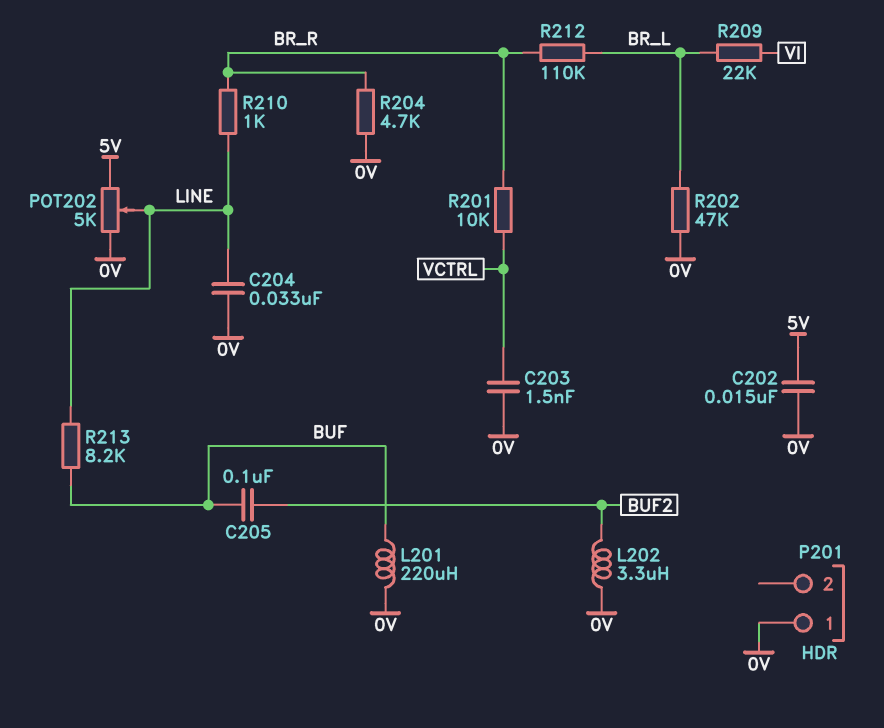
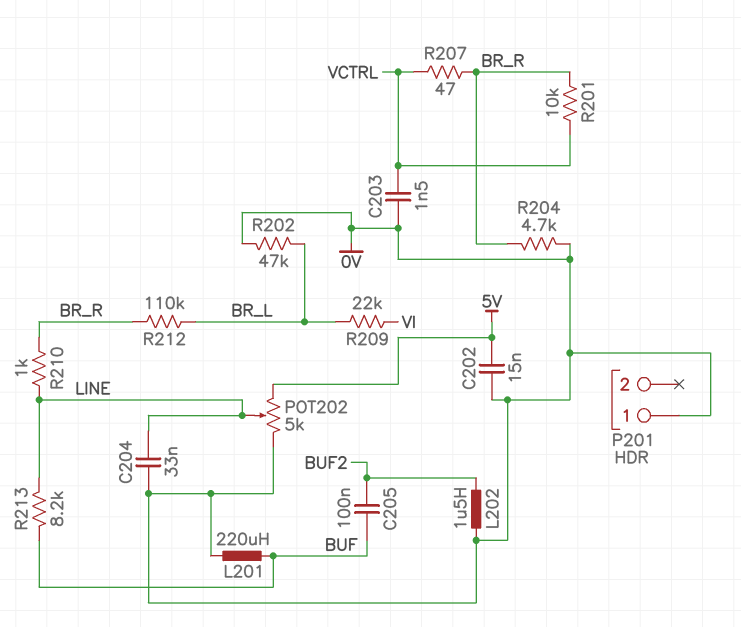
L202: 3.3uH (0V, BUF2) -> 1.5uH (0V, BUF2)
R207: none -> 47 (BR_R, VCTRL)

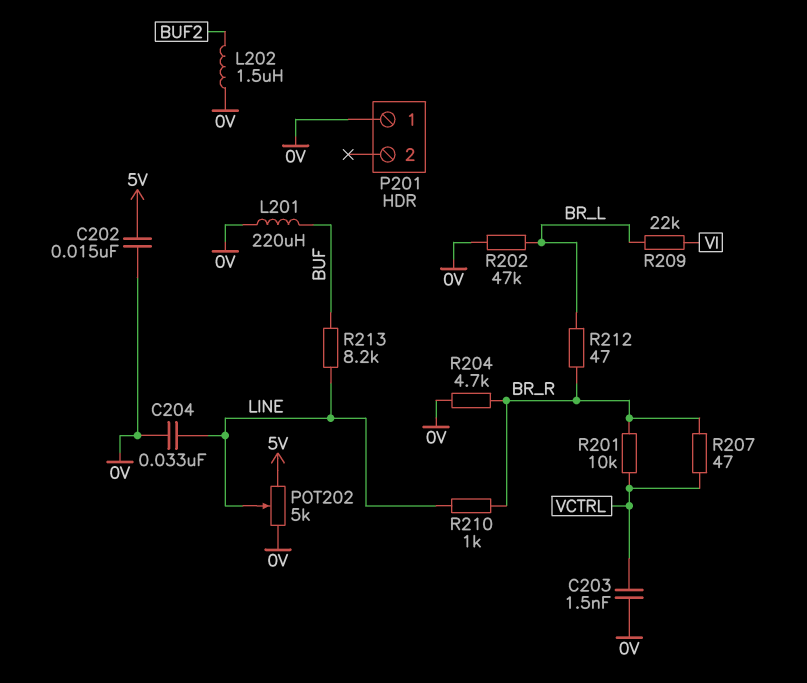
C205: 100nF (BUF, BUF2) -> none
R212: 110k (BR_L, BR_R) -> 47 (BR_L, BR_R)

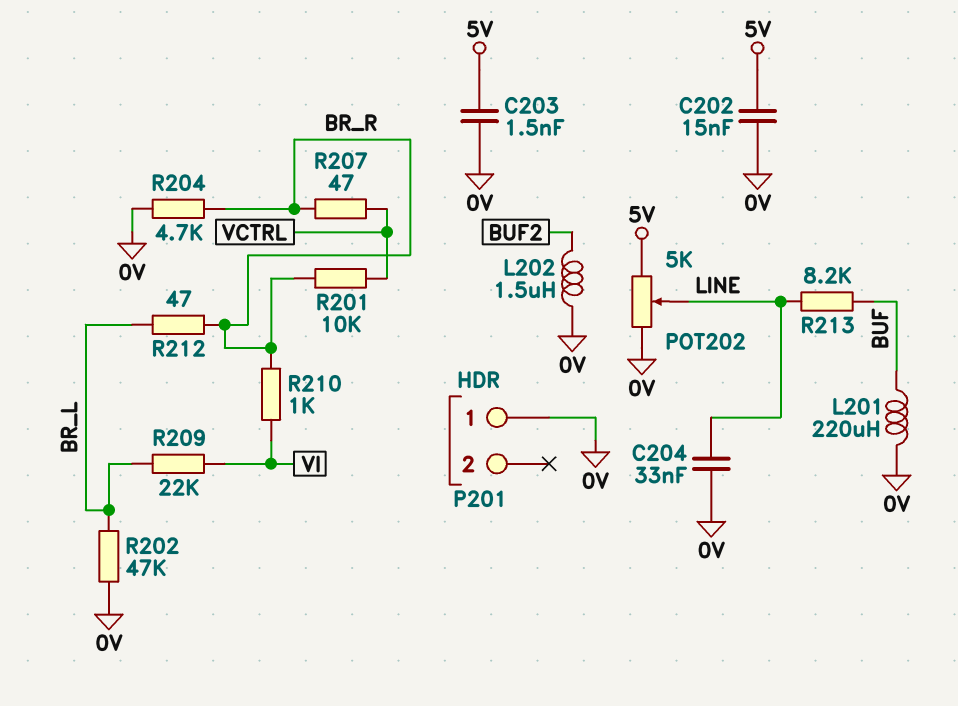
C203: 1.5nF (0V, VCTRL) -> 1.5nF (0V, 5V)
R210: 1k (BR_R, LINE) -> 1k (BR_R, VI)

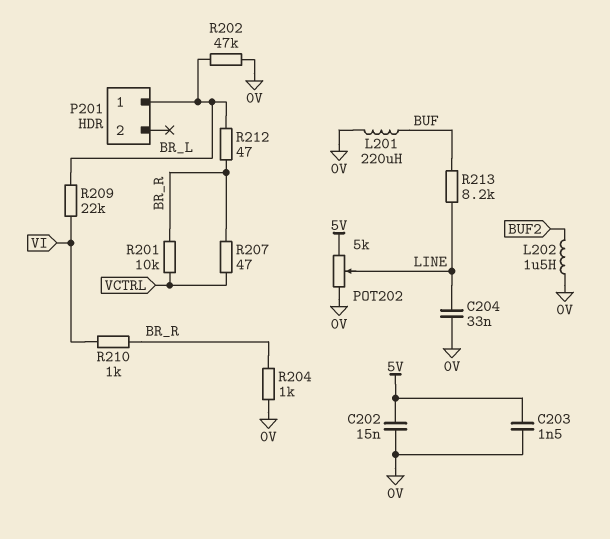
P201 pin 1: 0V -> BR_L
R204: 4.7k (0V, BR_R) -> 1k (0V, BR_R)

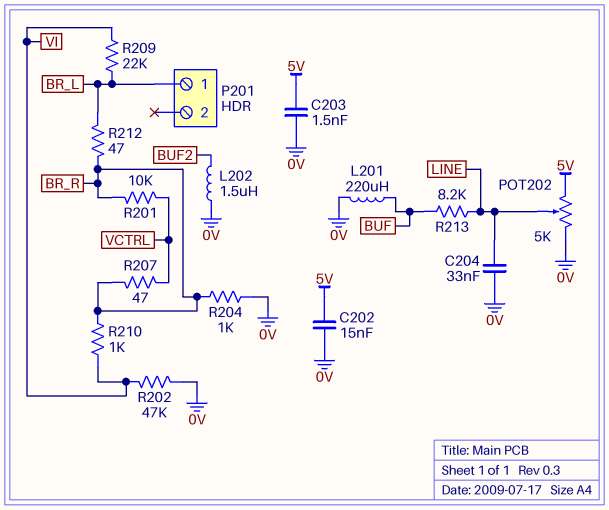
R202: 47k (0V, BR_L) -> 47k (0V, VI)

